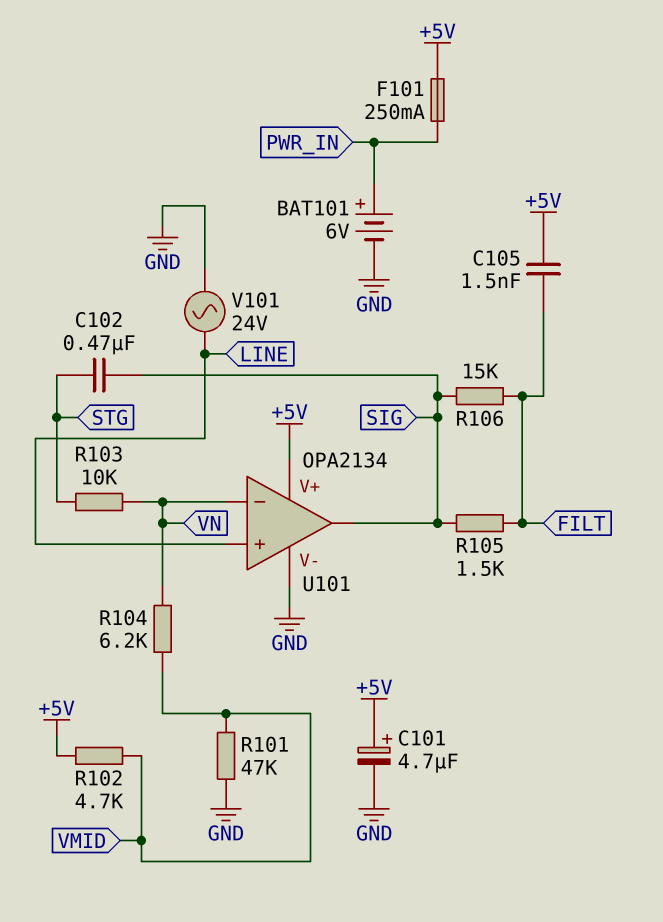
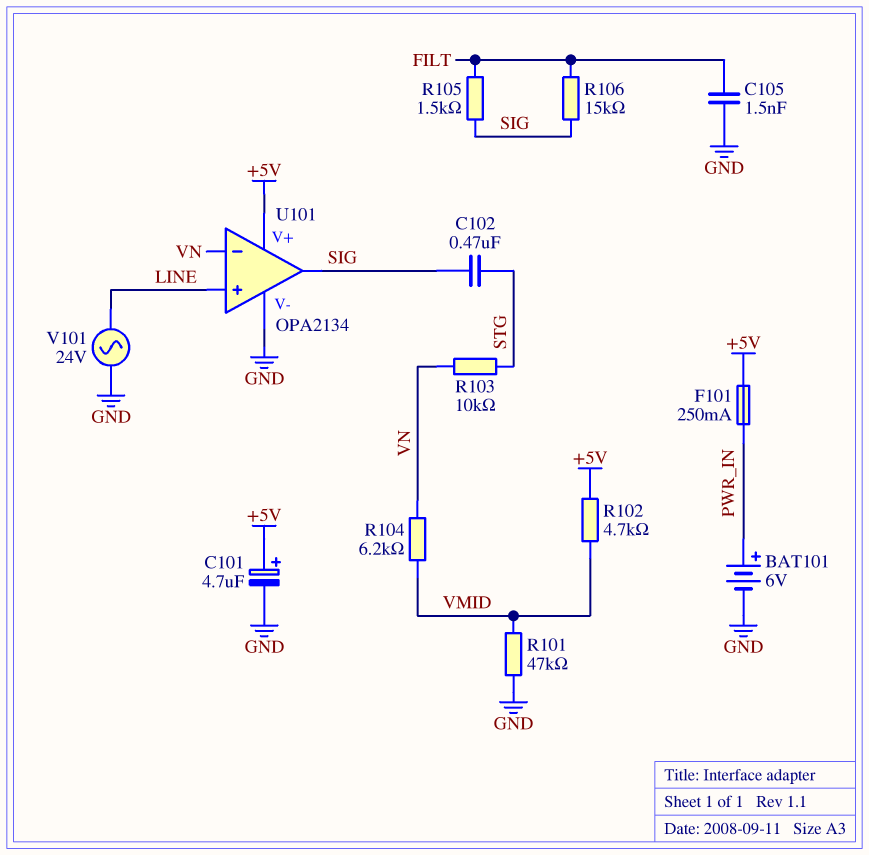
C105: 1.5nF (+5V, FILT) -> 1.5nF (FILT, GND)

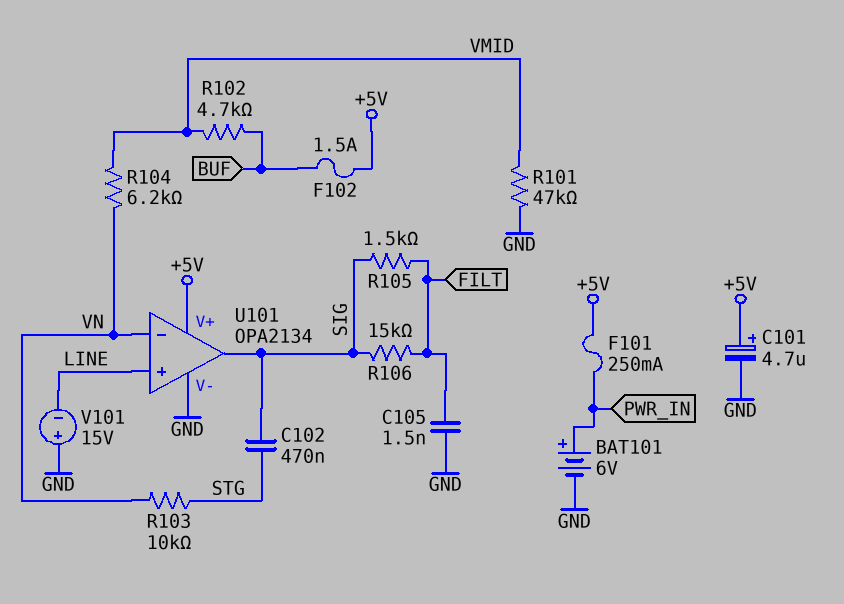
F102: none -> 1.5A (+5V, BUF)
R102: 4.7k (+5V, VMID) -> 4.7k (BUF, VMID)
V101: AC 24V (GND, LINE) -> 15V (plus GND, minus LINE)

